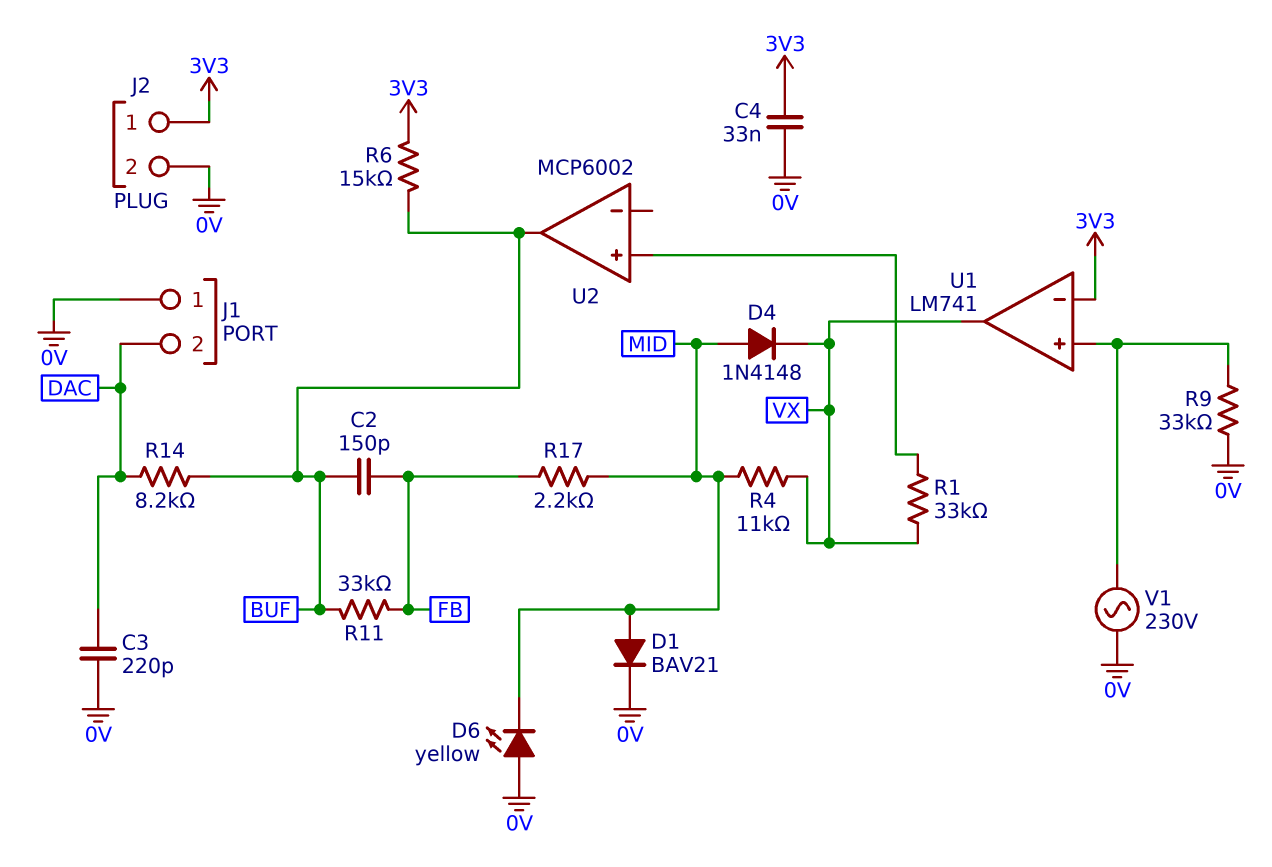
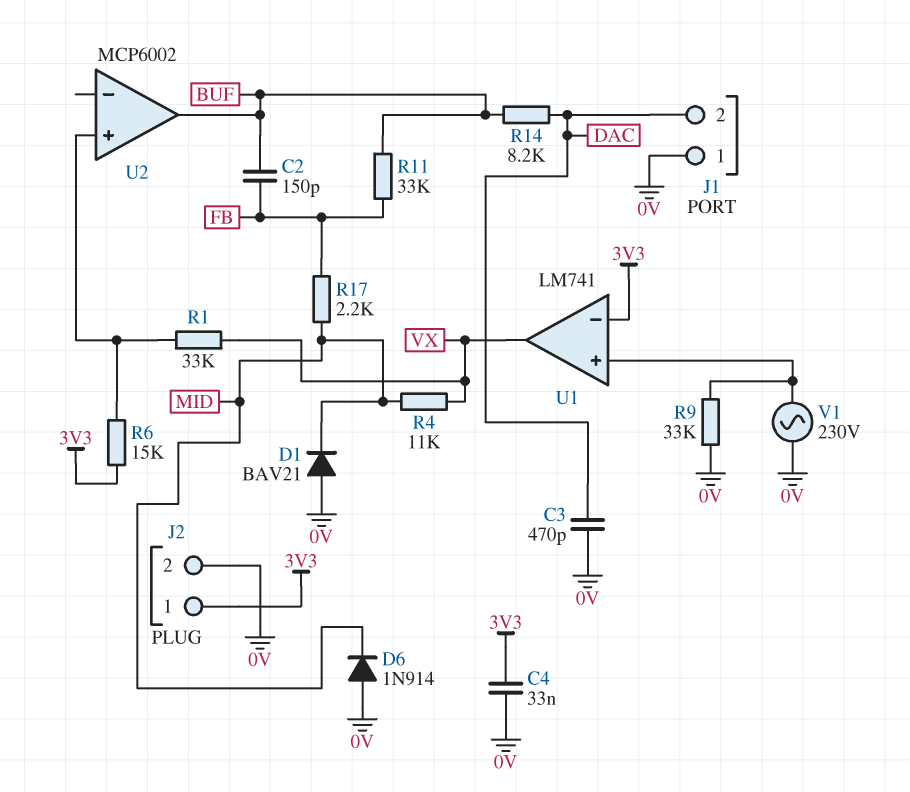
C3: 220pF (0V, DAC) -> 470pF (0V, DAC)
D1: diode BAV21 (A MID, K 0V) -> diode BAV21 (A 0V, K MID)
D4: diode 1N4148 (A MID, K VX) -> none
D6: LED yellow (A 0V, K MID) -> diode 1N914 (A 0V, K MID)
R6: 15k (3V3, BUF) -> 15k (3V3, U2/in+)

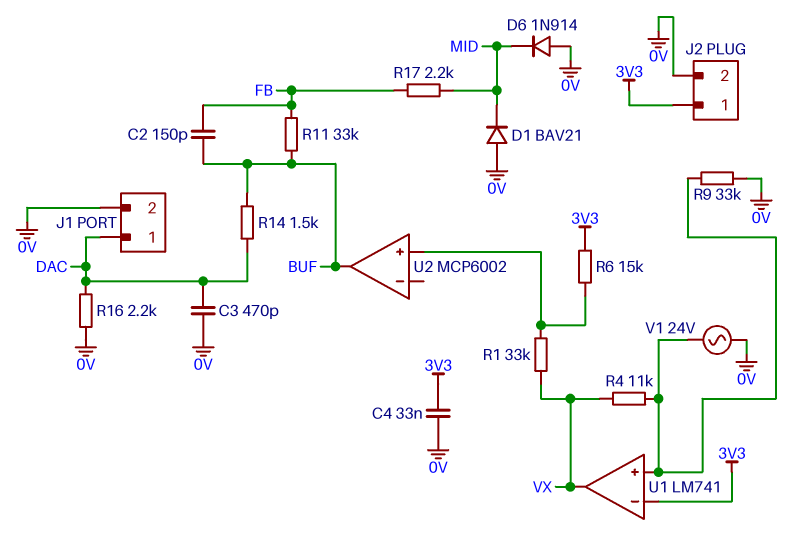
J1 pin 1: 0V -> DAC
J1 pin 2: DAC -> 0V
R4: 11k (MID, VX) -> 11k (U1/in+, VX)
R14: 8.2k (BUF, DAC) -> 1.5k (BUF, DAC)
R16: none -> 2.2k (0V, DAC)
V1: AC 230V (0V, U1/in+) -> AC 24V (0V, U1/in+)

